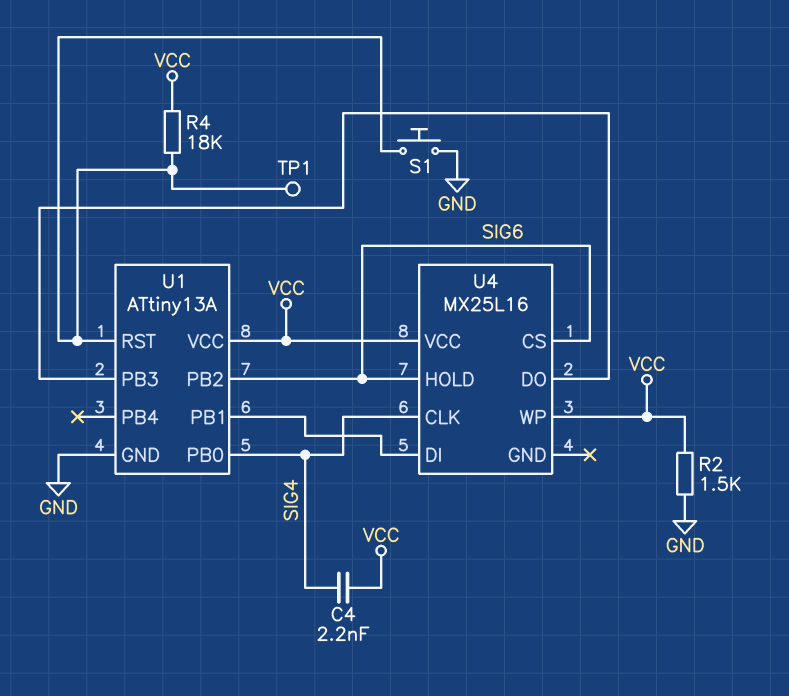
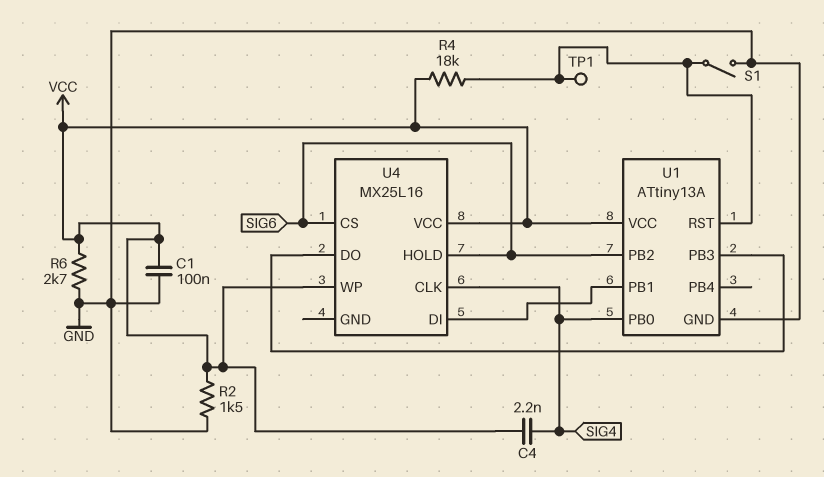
C1: none -> 100nF (GND, VCC)
R6: none -> 2.7k (GND, VCC)
S1: button (GND, U1/RST) -> switch (GND, U1/RST)

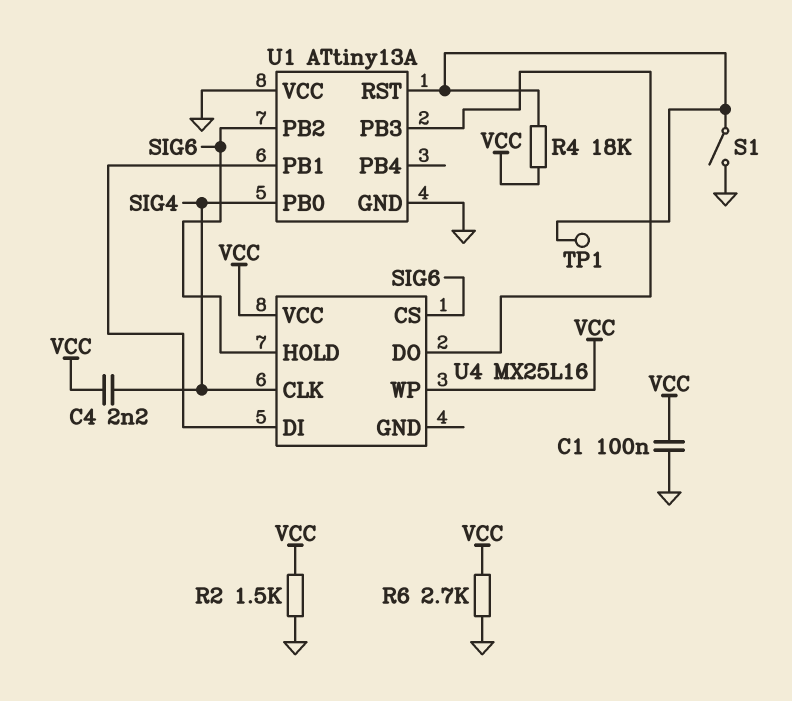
U1 pin VCC: VCC -> GND

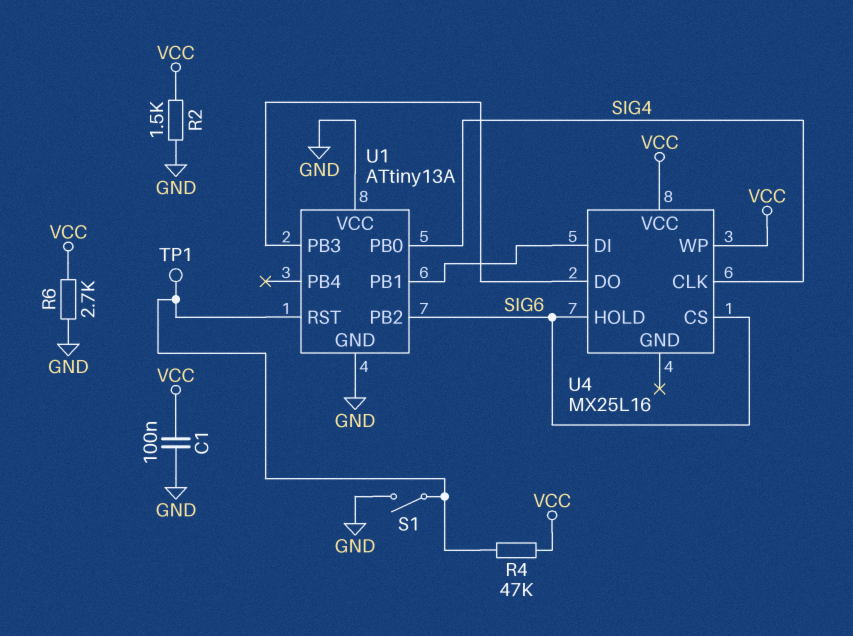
C4: 2.2nF (SIG4, VCC) -> none
R4: 18k (U1/RST, VCC) -> 47k (U1/RST, VCC)

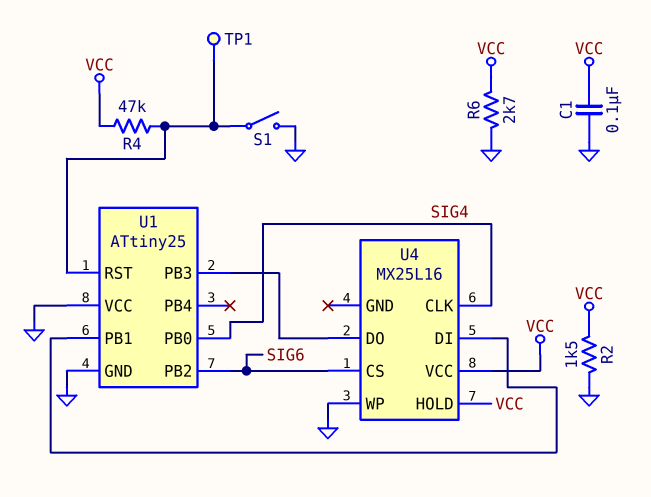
U1: ATtiny13A -> ATtiny25
U4 pin HOLD: SIG6 -> VCC
U4 pin WP: VCC -> GND

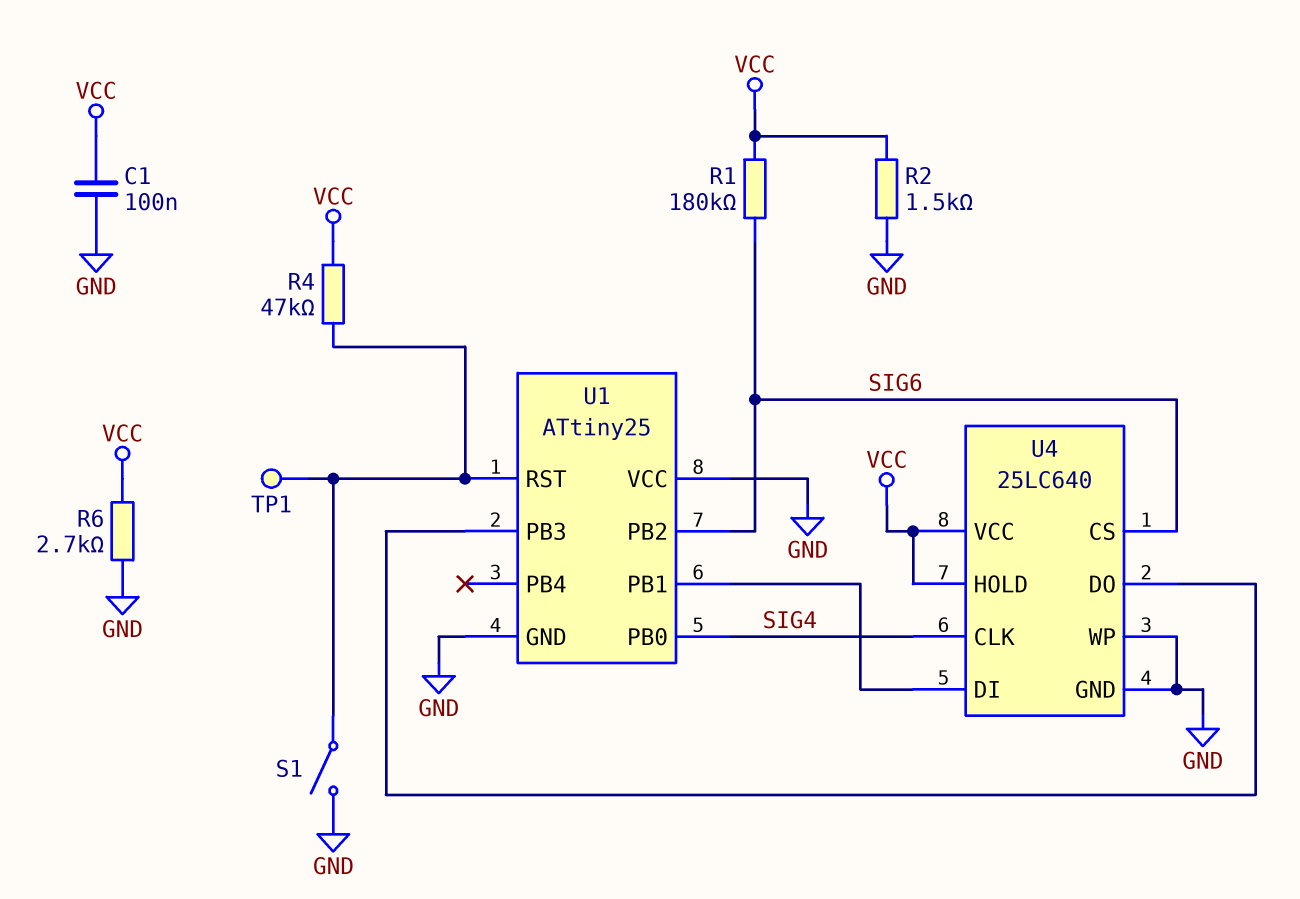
R1: none -> 180k (SIG6, VCC)
U4: MX25L16 -> 25LC640
U4 pin GND: none -> GND

